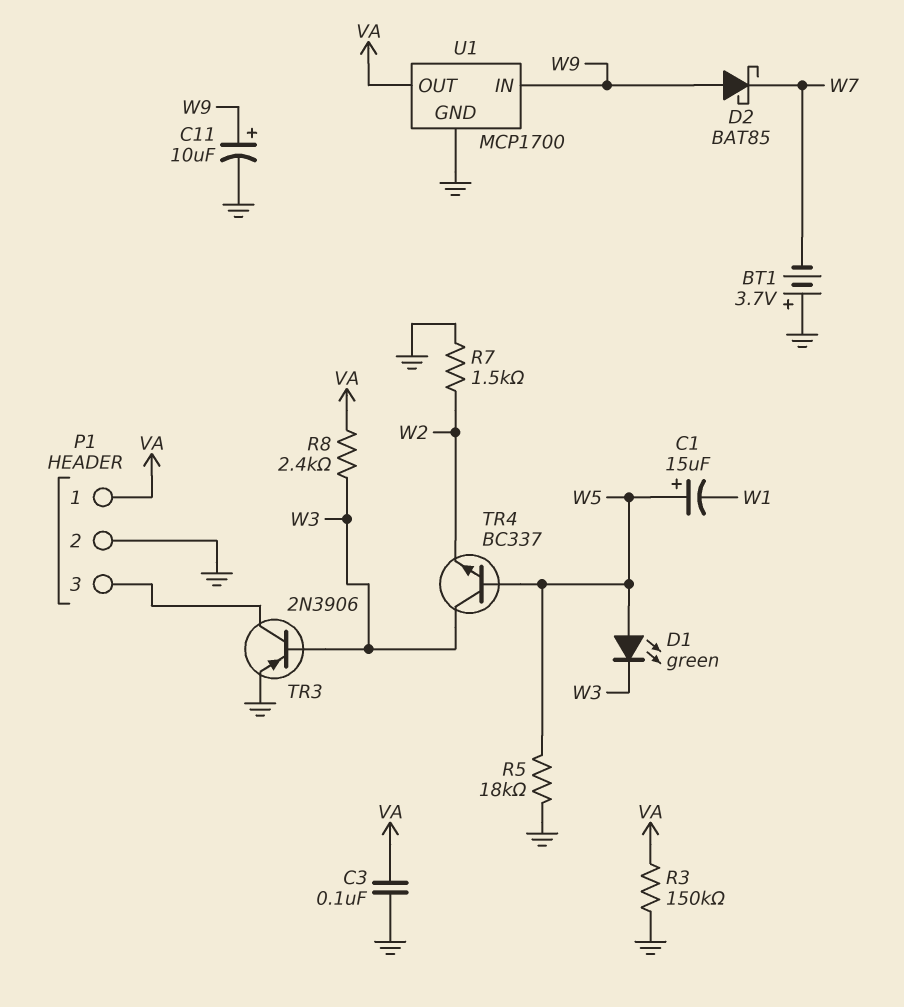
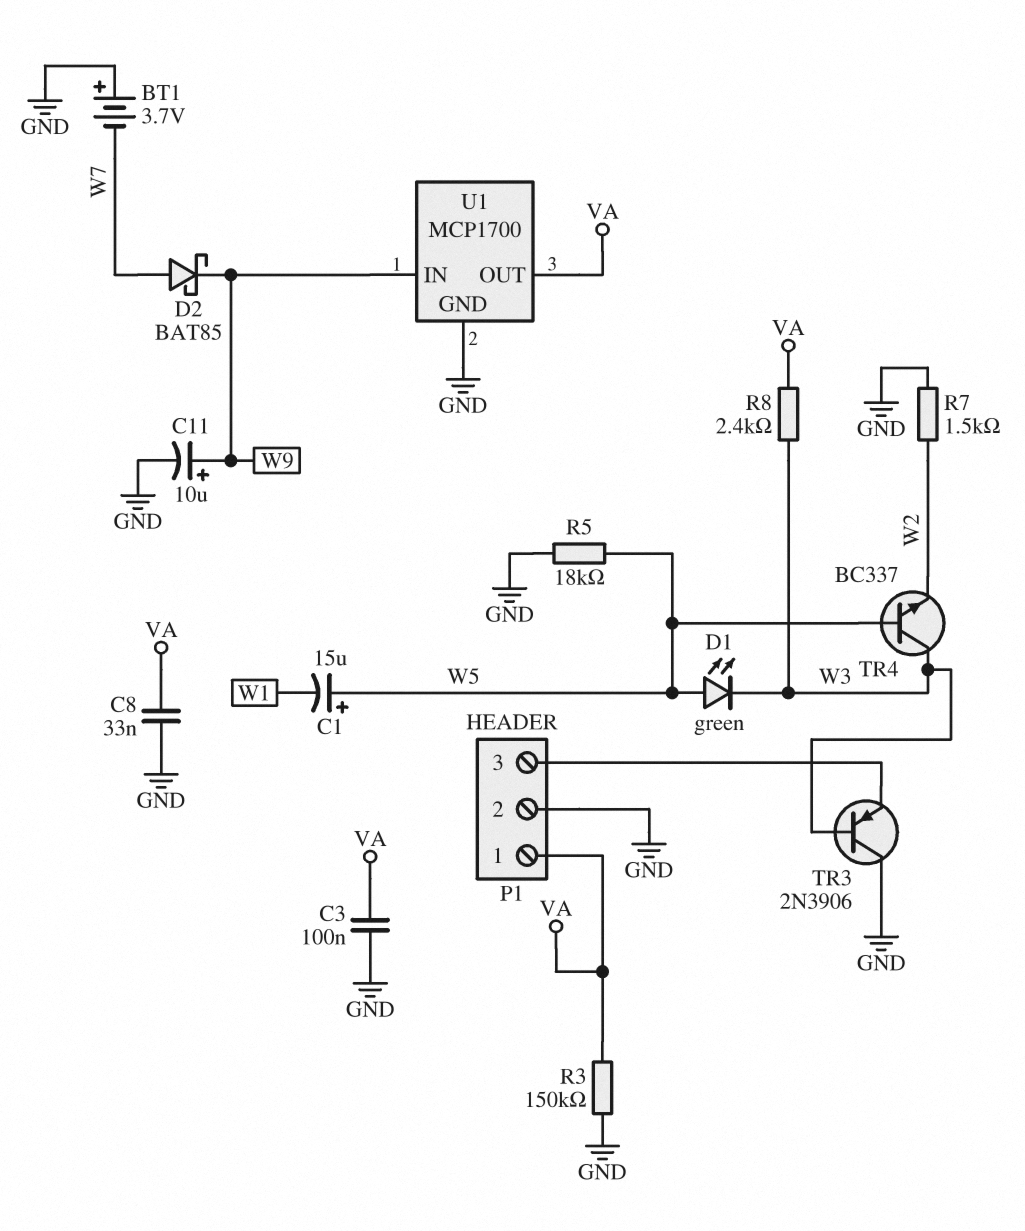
C8: none -> 33nF (GND, VA)
D2: schottky BAT85 (A W9, K W7) -> schottky BAT85 (A W7, K W9)
TR3: PNP 2N3906 (B W3, C P1/3, E GND) -> PNP 2N3906 (B W3, C GND, E P1/3)

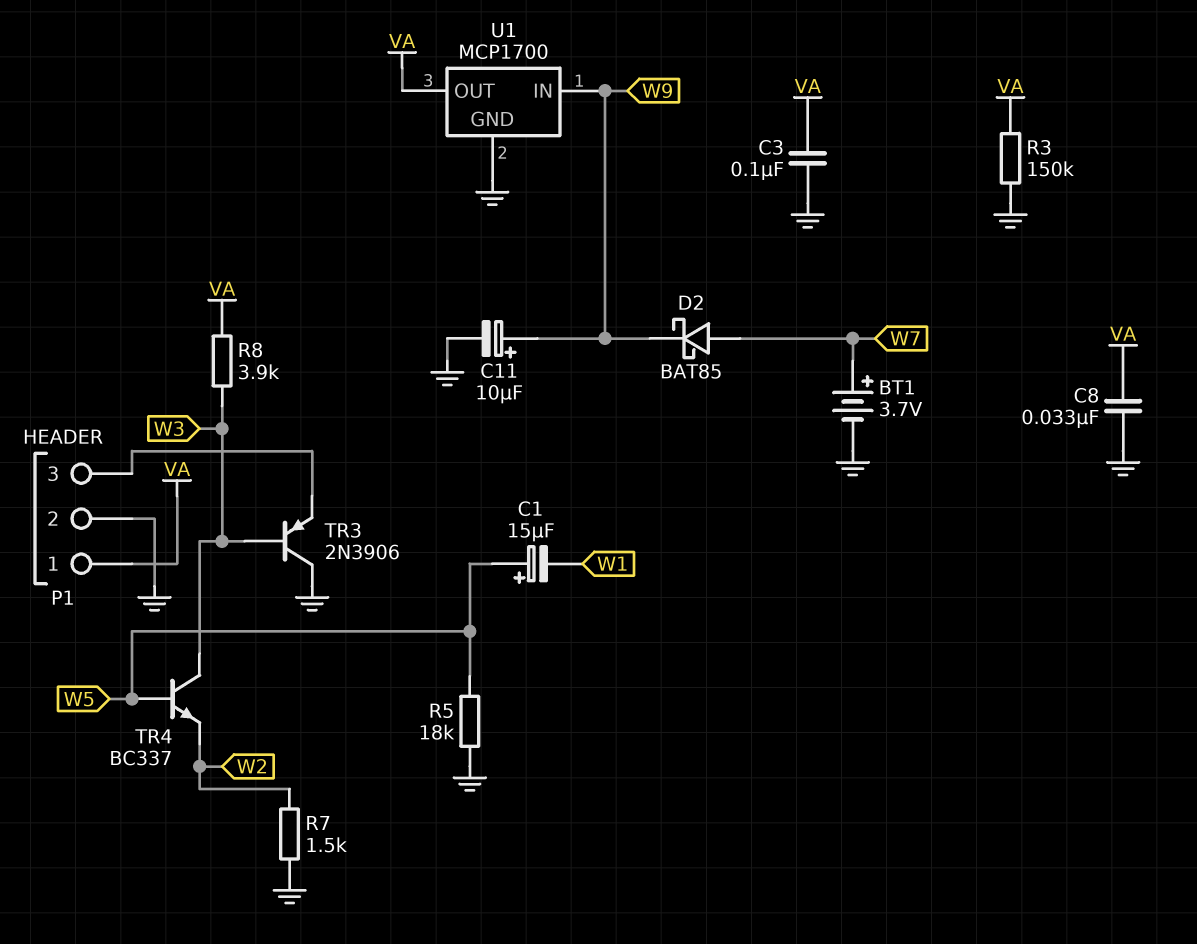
BT1: 3.7V (plus GND, minus W7) -> 3.7V (plus W7, minus GND)
D1: LED green (A W5, K W3) -> none
R8: 2.4k (VA, W3) -> 3.9k (VA, W3)

